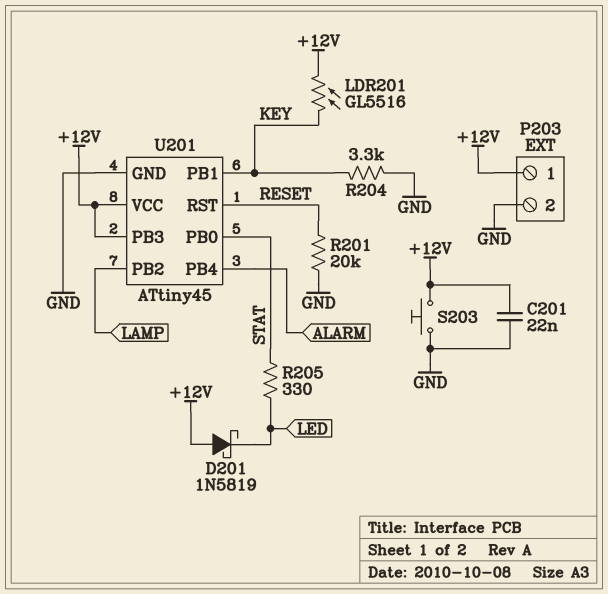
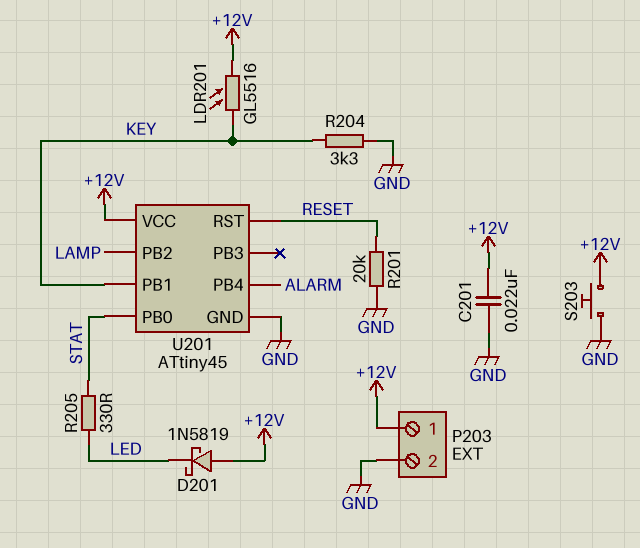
U201 pin PB3: +12V -> none

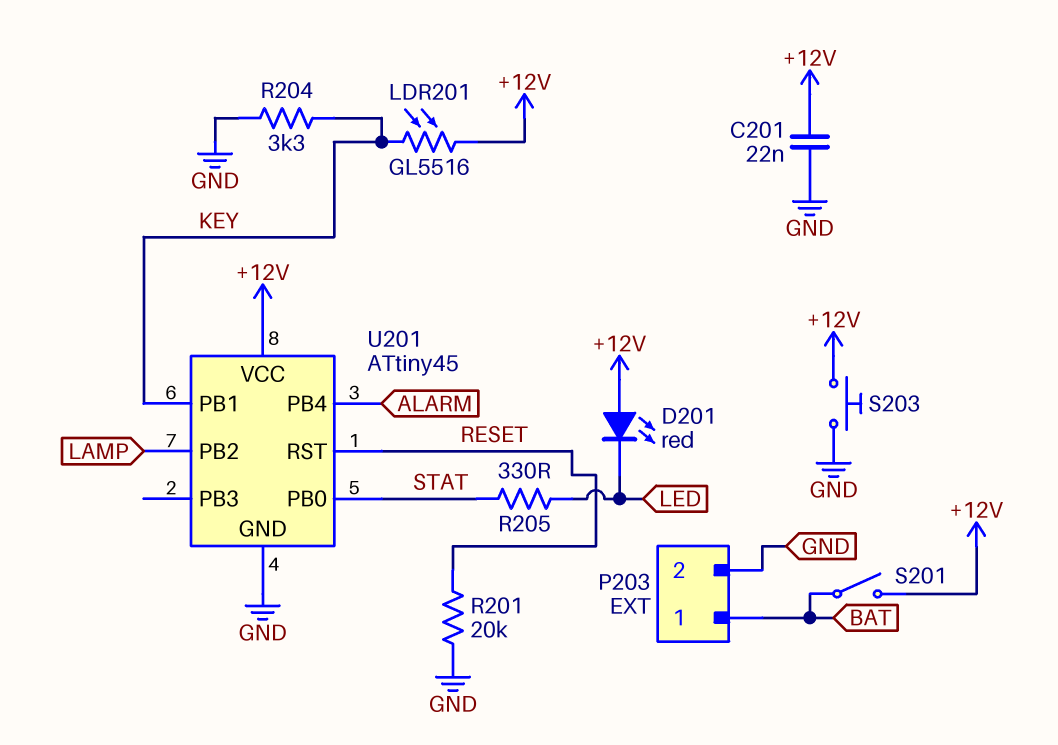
D201: schottky 1N5819 (A +12V, K LED) -> LED red (A +12V, K LED)
P203 pin 1: +12V -> BAT
S201: none -> switch (+12V, BAT)

